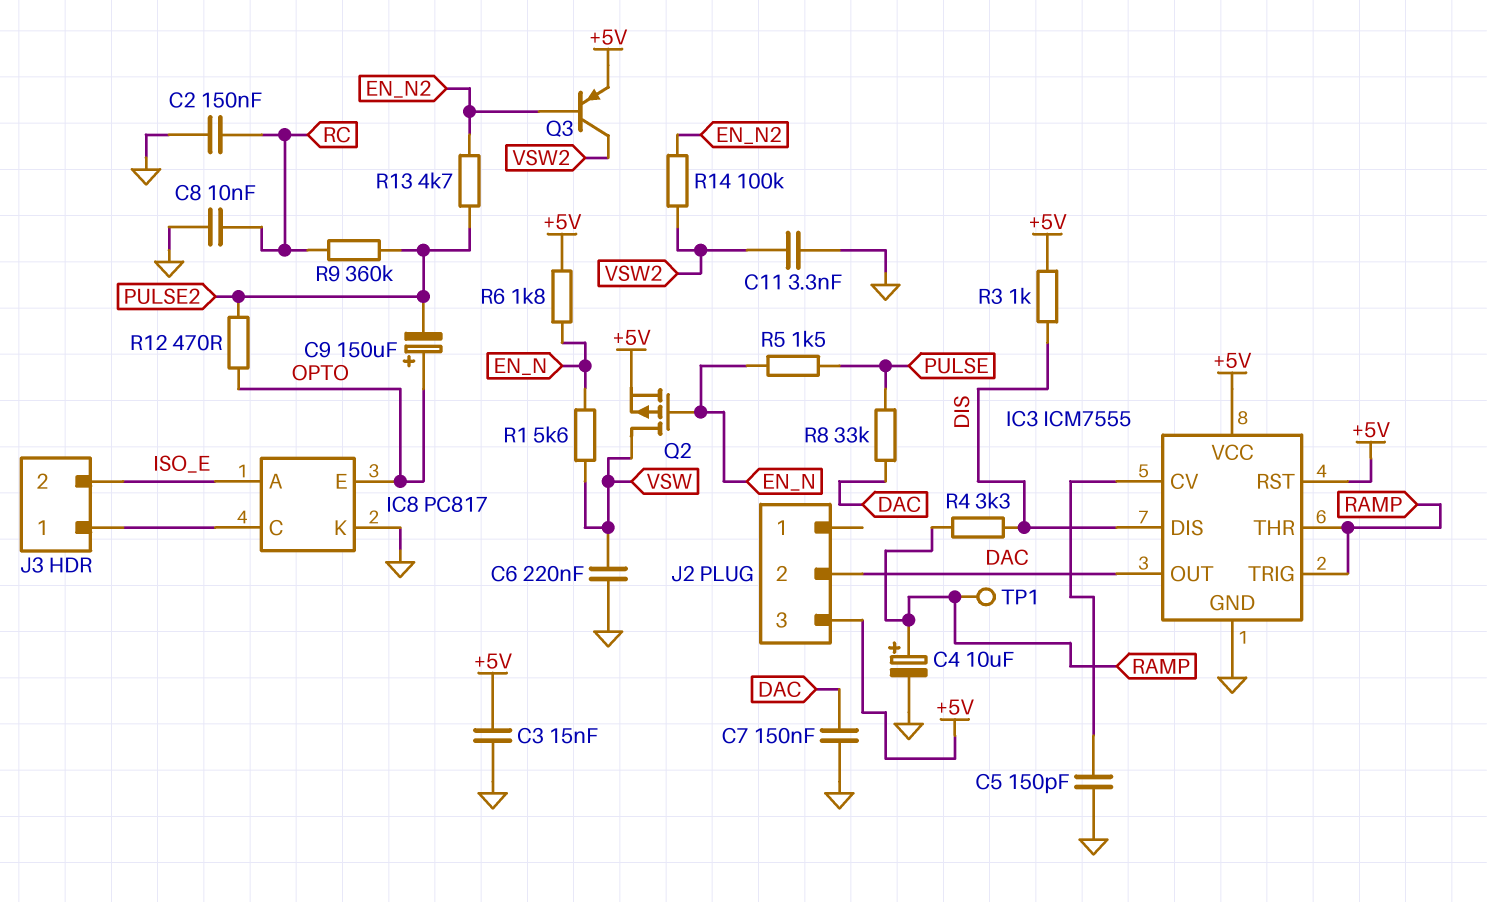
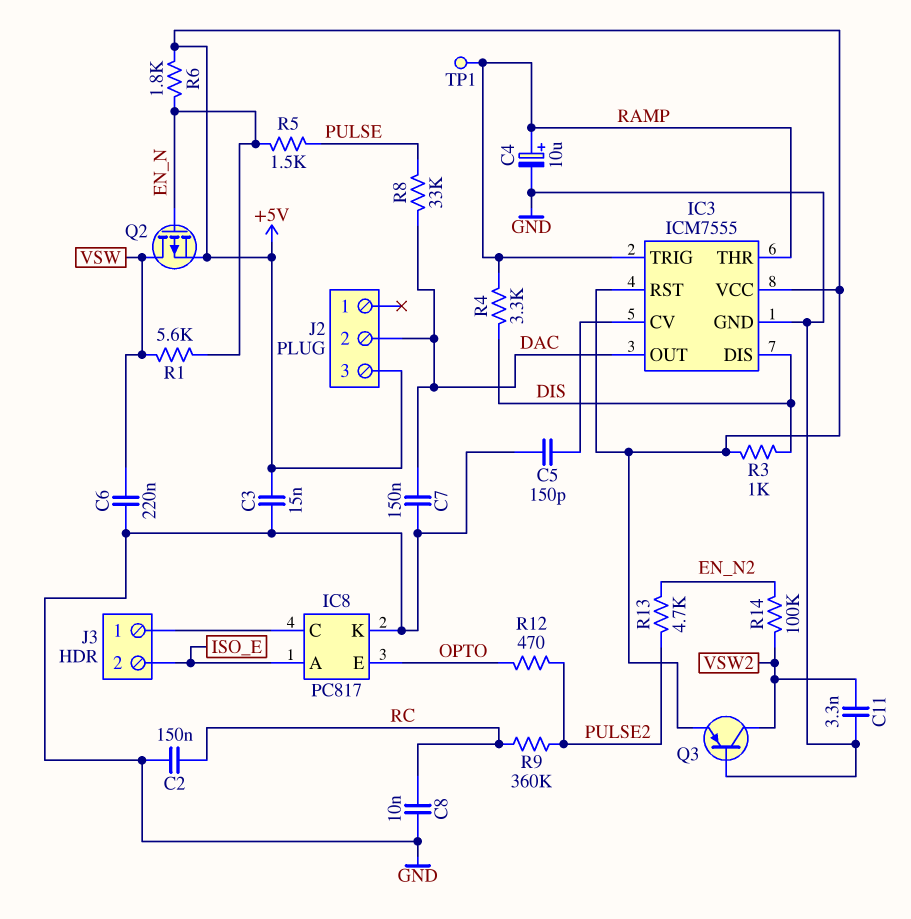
C9: 150uF (plus OPTO, minus PULSE2) -> none
Q3: PNP (B EN_N2, C VSW2, E +5V) -> PNP (B GND, C VSW2, E +5V)

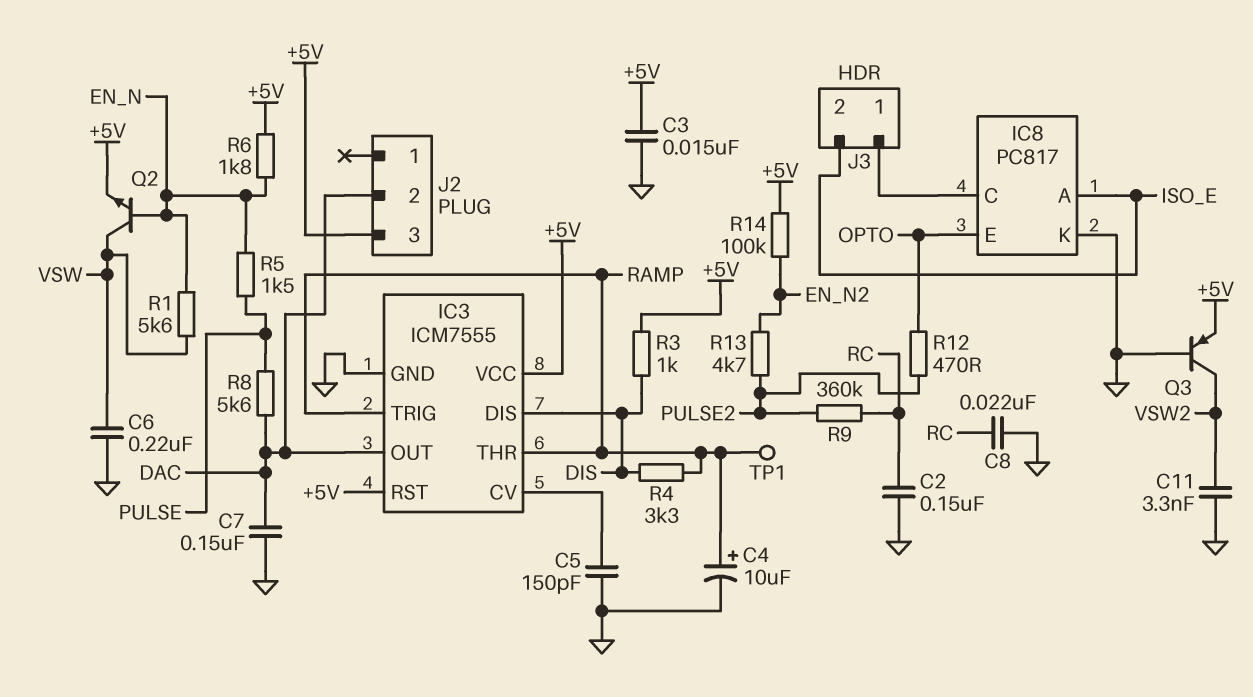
C8: 10nF (GND, RC) -> 22nF (GND, RC)
Q2: PMOS (G EN_N, D VSW, S +5V) -> NPN (B EN_N, C VSW, E +5V)
R8: 33k (DAC, PULSE) -> 5.6k (DAC, PULSE)
R14: 100k (EN_N2, VSW2) -> 100k (+5V, EN_N2)

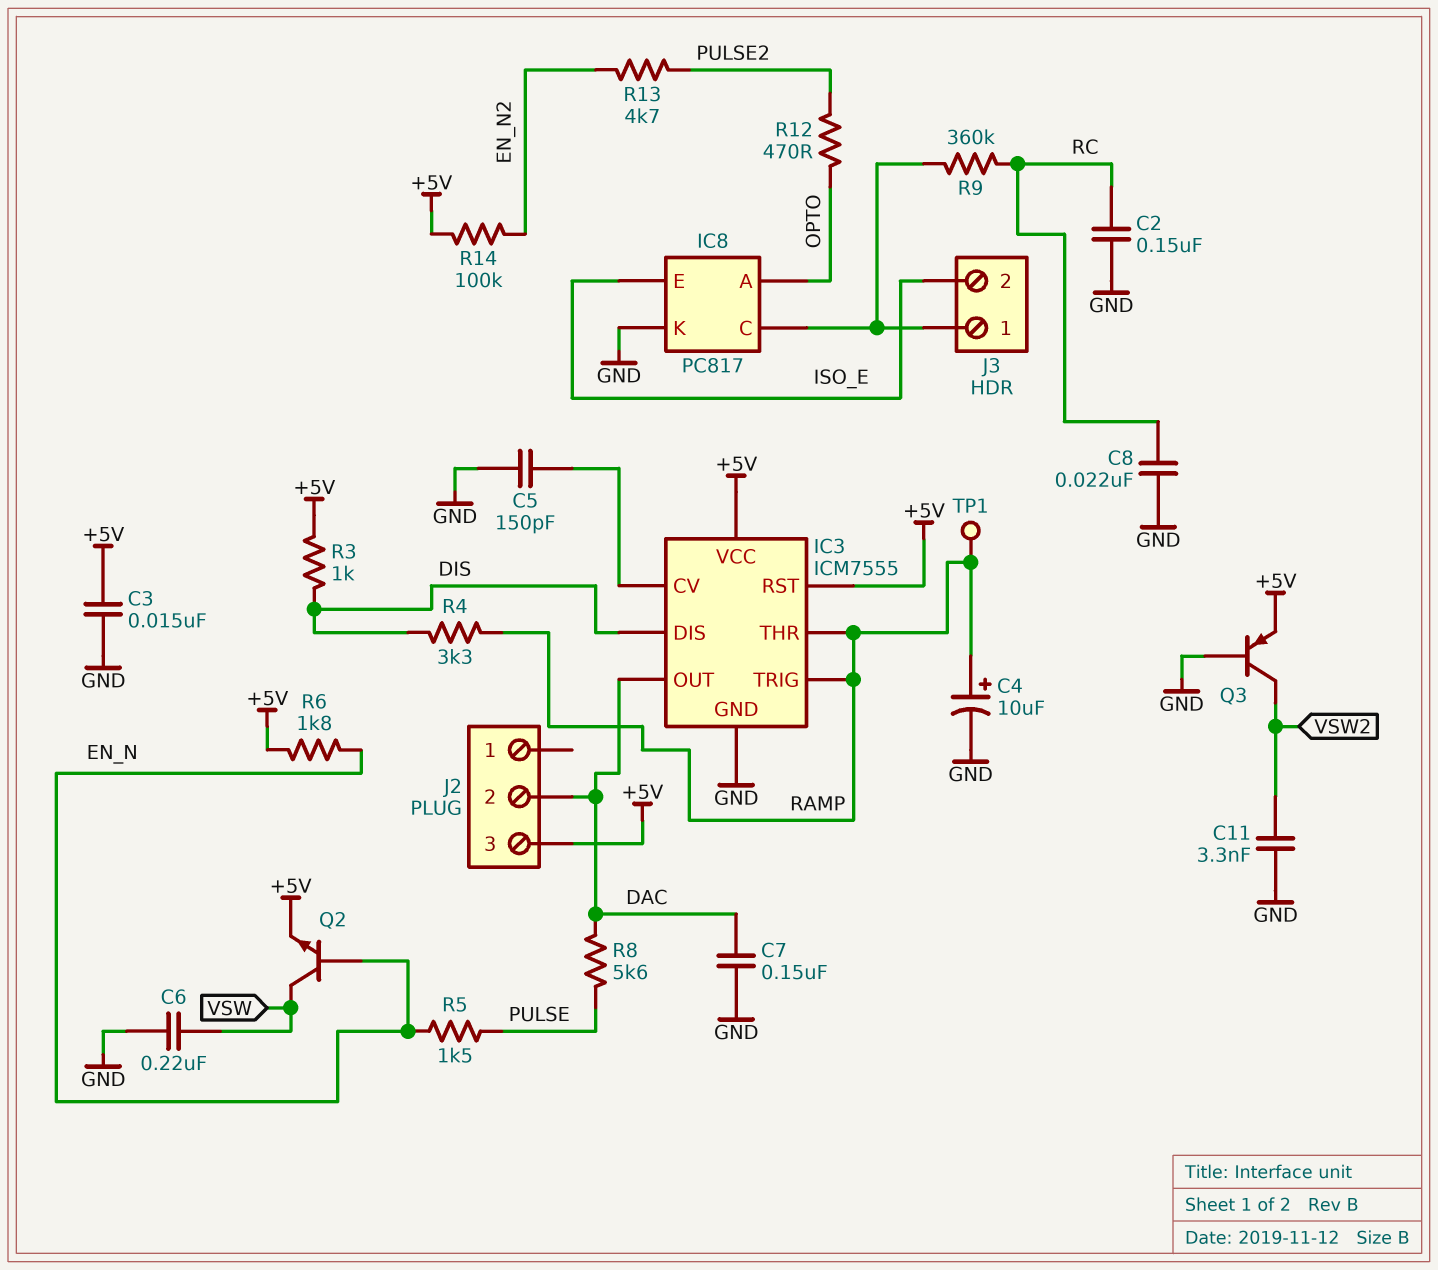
IC8 pin A: ISO_E -> OPTO
IC8 pin E: OPTO -> ISO_E
R1: 5.6k (EN_N, VSW) -> none
R9: 360k (PULSE2, RC) -> 360k (IC8/C, RC)

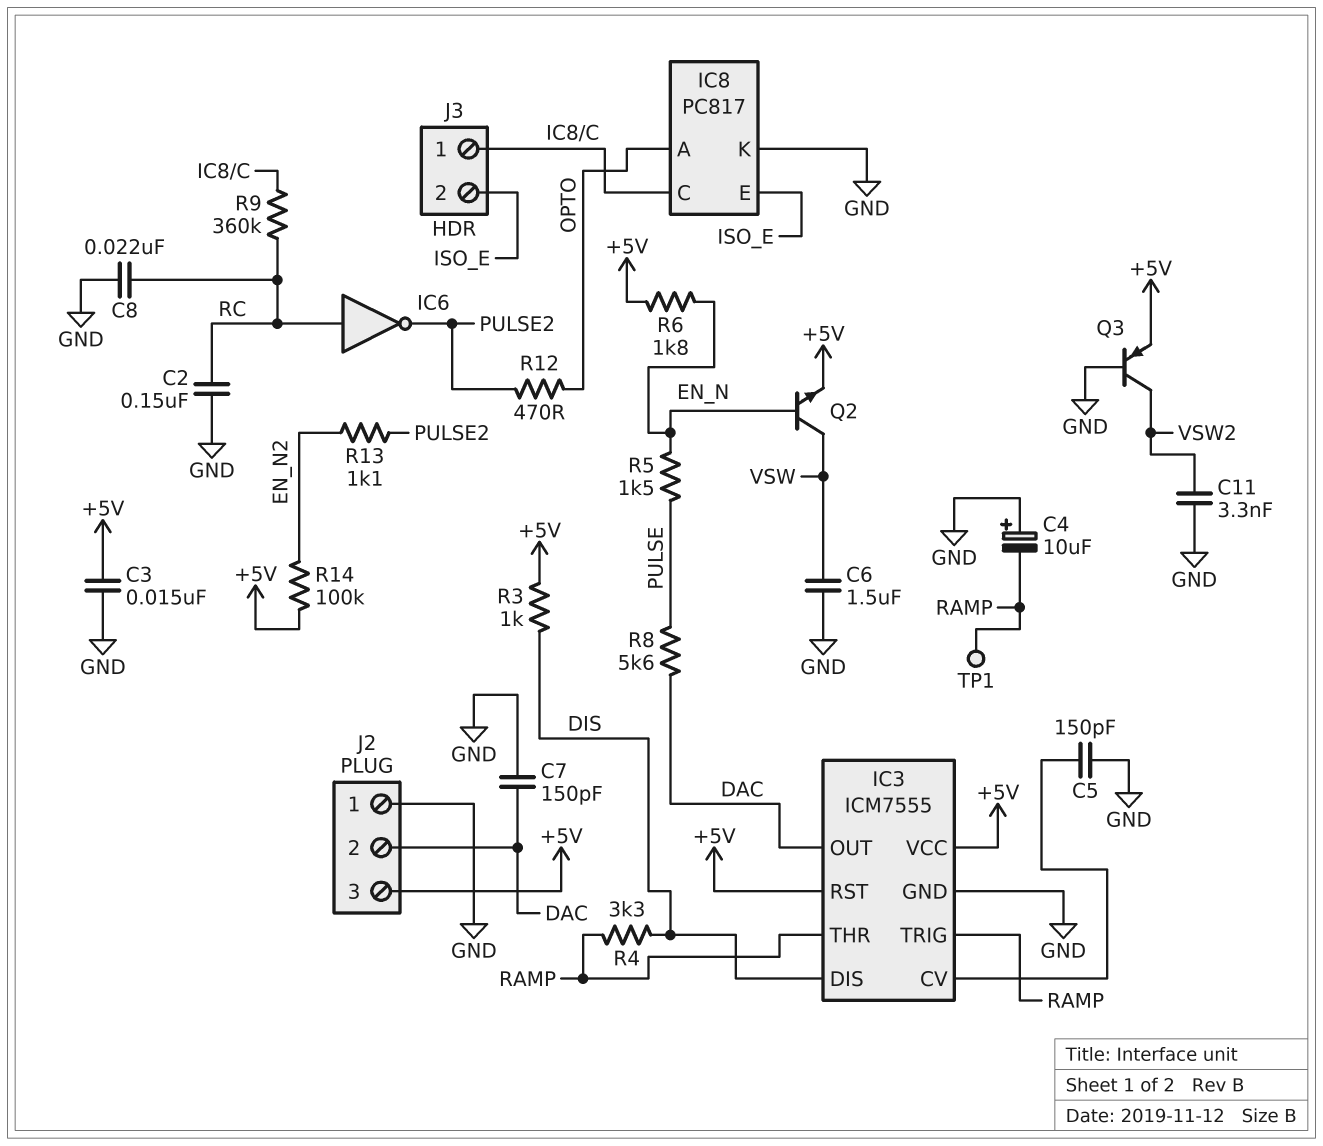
C4: 10uF (plus RAMP, minus GND) -> 10uF (plus GND, minus RAMP)
C6: 220nF (GND, VSW) -> 1.5uF (GND, VSW)
C7: 150nF (DAC, GND) -> 150pF (DAC, GND)
IC6: none -> NOT (in RC, out PULSE2)
J2 pin 1: none -> GND
R13: 4.7k (EN_N2, PULSE2) -> 1.1k (EN_N2, PULSE2)

